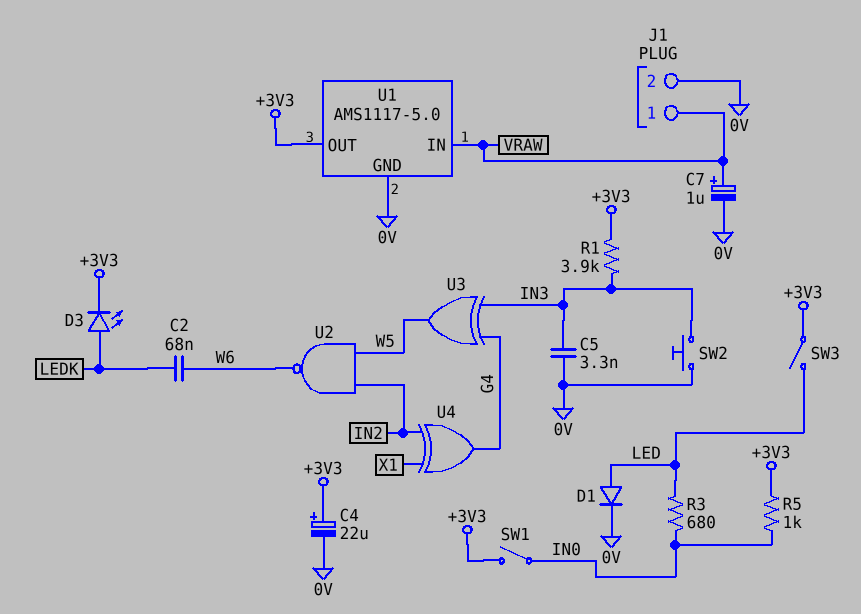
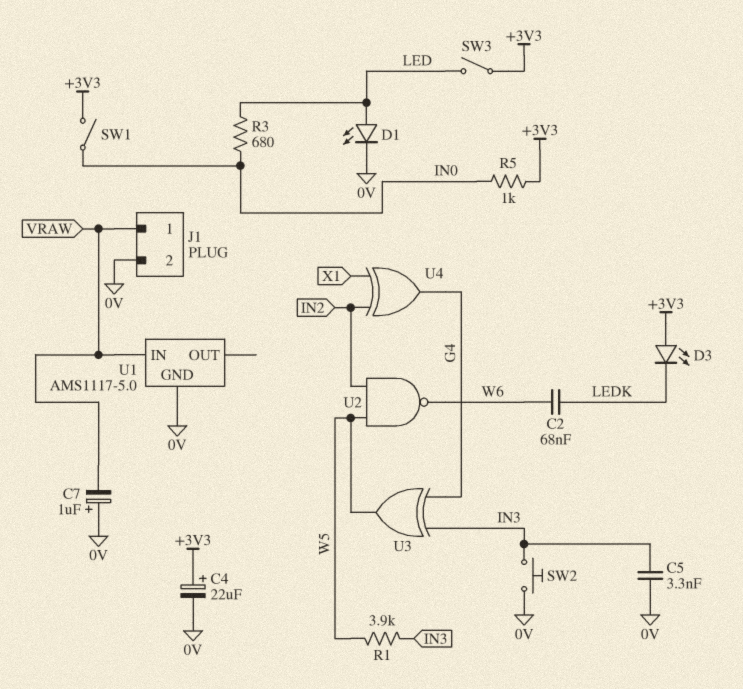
C7: 1uF (plus VRAW, minus 0V) -> 1uF (plus 0V, minus VRAW)
D1: diode (A LED, K 0V) -> LED (A LED, K 0V)
D3: LED (A LEDK, K +3V3) -> LED (A +3V3, K LEDK)
R1: 3.9k (+3V3, IN3) -> 3.9k (IN3, W5)
U1 pin OUT: +3V3 -> none

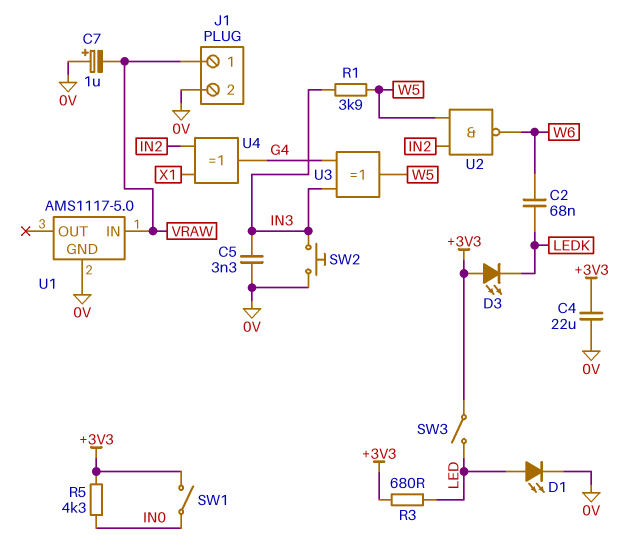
C4: 22uF (plus +3V3, minus 0V) -> 22uF (+3V3, 0V)
R3: 680 (IN0, LED) -> 680 (+3V3, LED)
R5: 1k (+3V3, IN0) -> 4.3k (+3V3, IN0)

